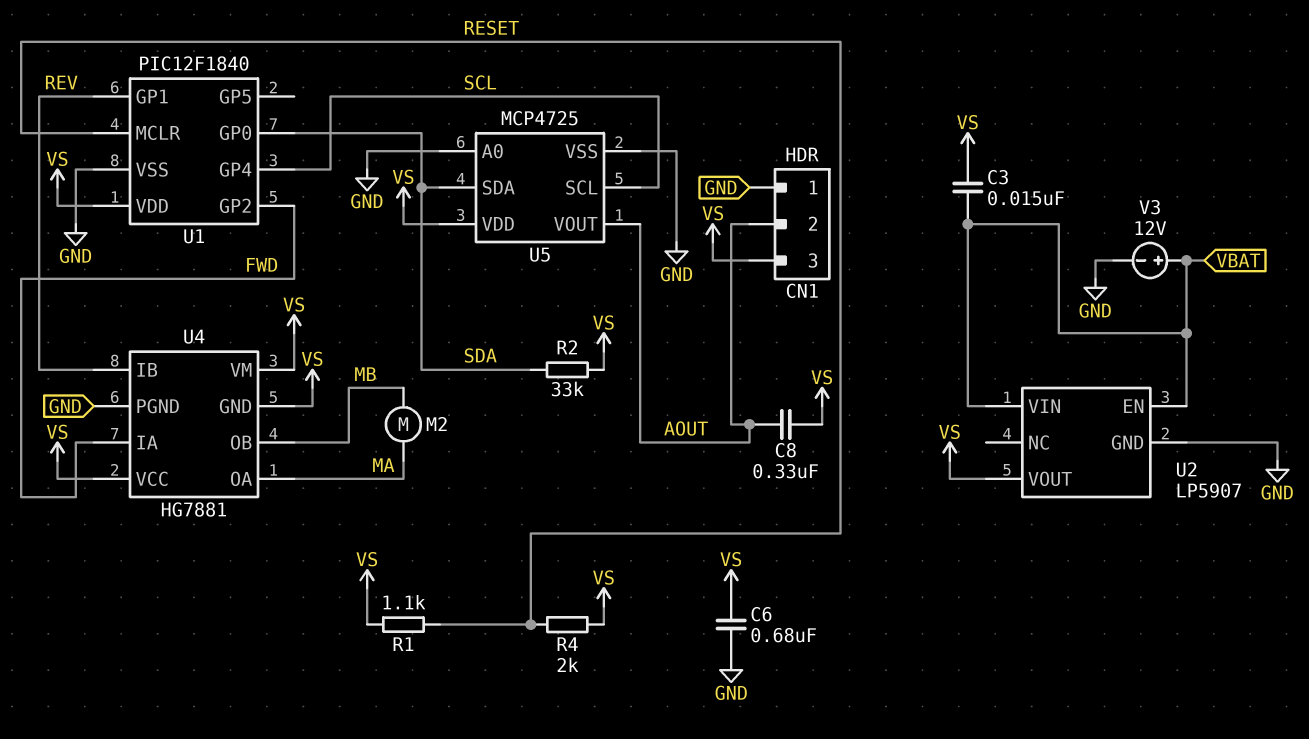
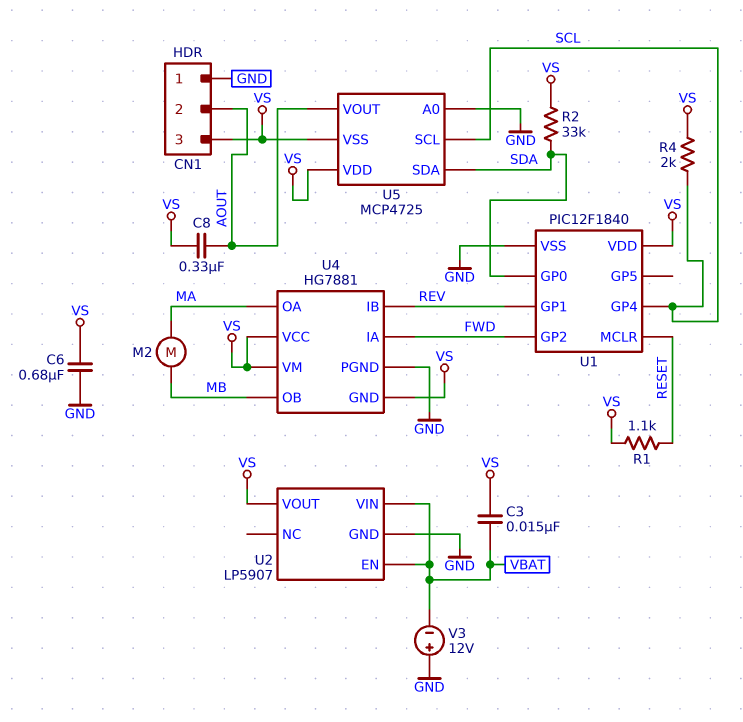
R4: 2k (RESET, VS) -> 2k (SCL, VS)
U5 pin VSS: GND -> VS
V3: 12V (plus VBAT, minus GND) -> 12V (plus GND, minus VBAT)

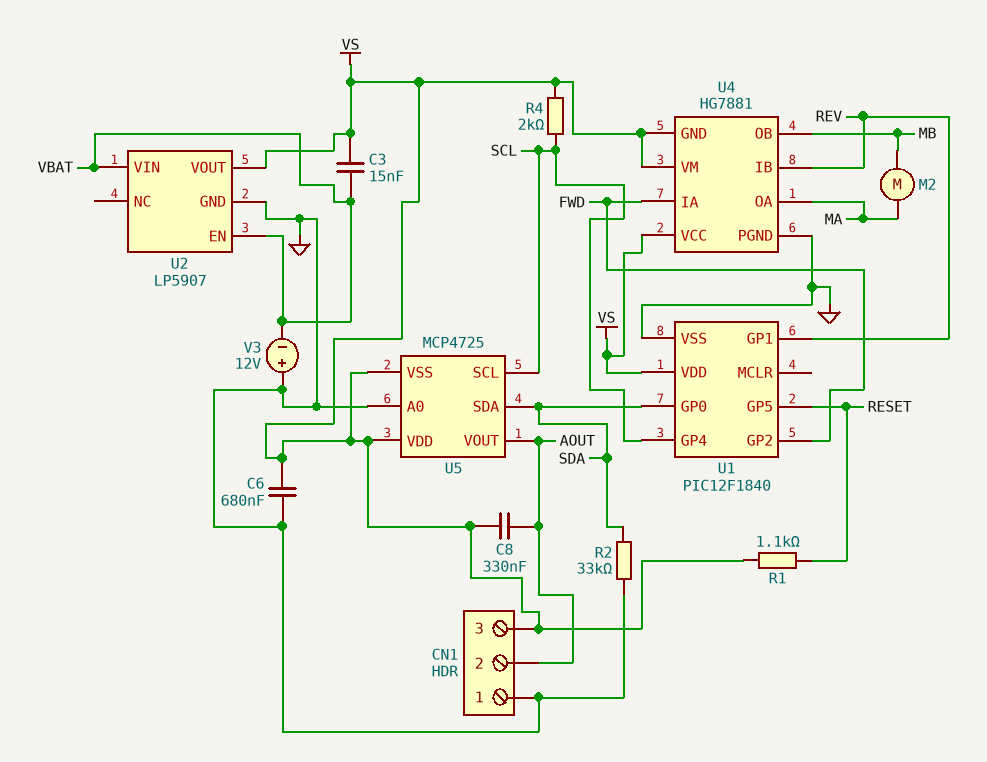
R2: 33k (SDA, VS) -> 33k (GND, SDA)
U1 pin GP5: none -> RESET
U1 pin MCLR: RESET -> none

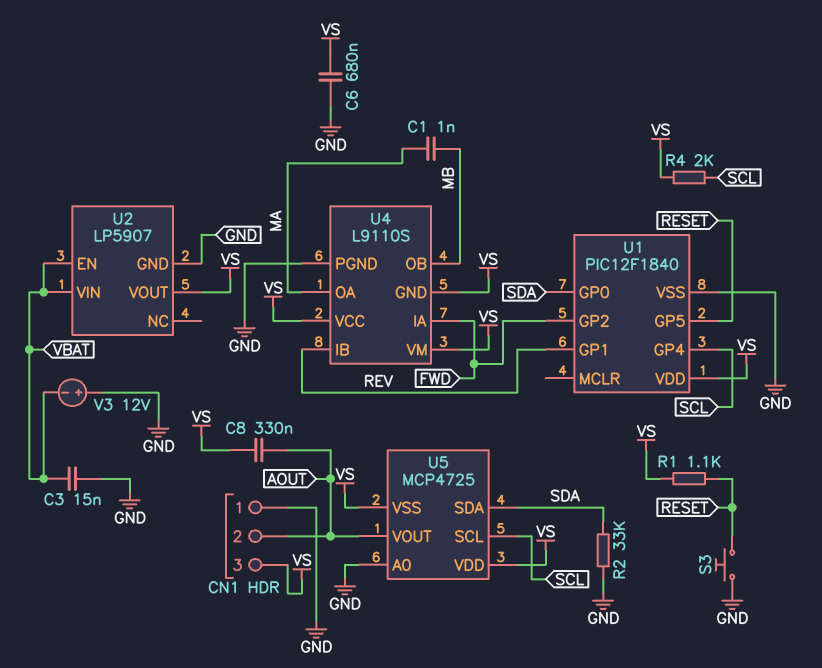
C1: none -> 1nF (MA, MB)
C3: 15nF (VBAT, VS) -> 15nF (GND, VBAT)
M2: motor (MA, MB) -> none
S3: none -> button (GND, RESET)
U4: HG7881 -> L9110S

